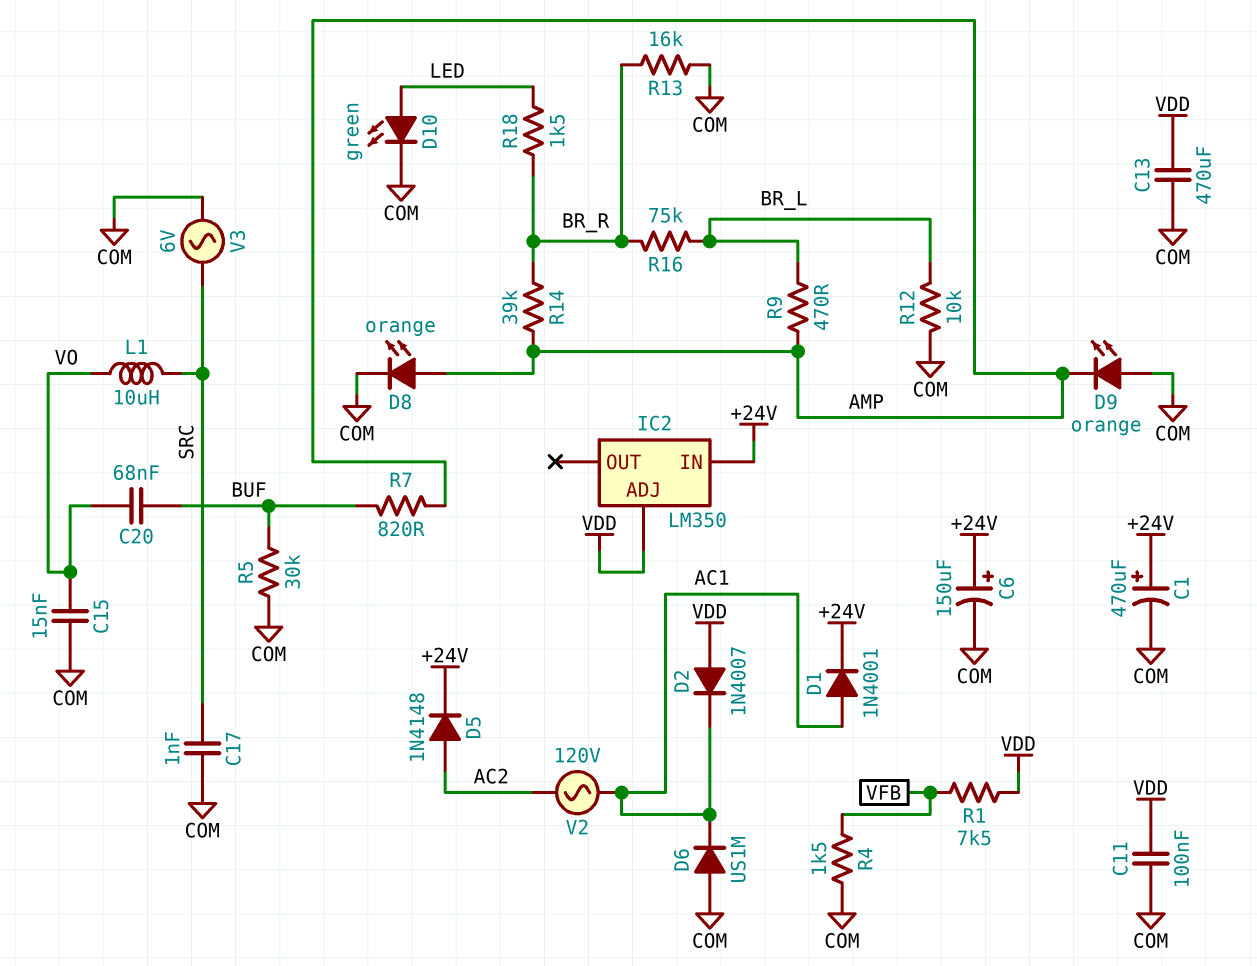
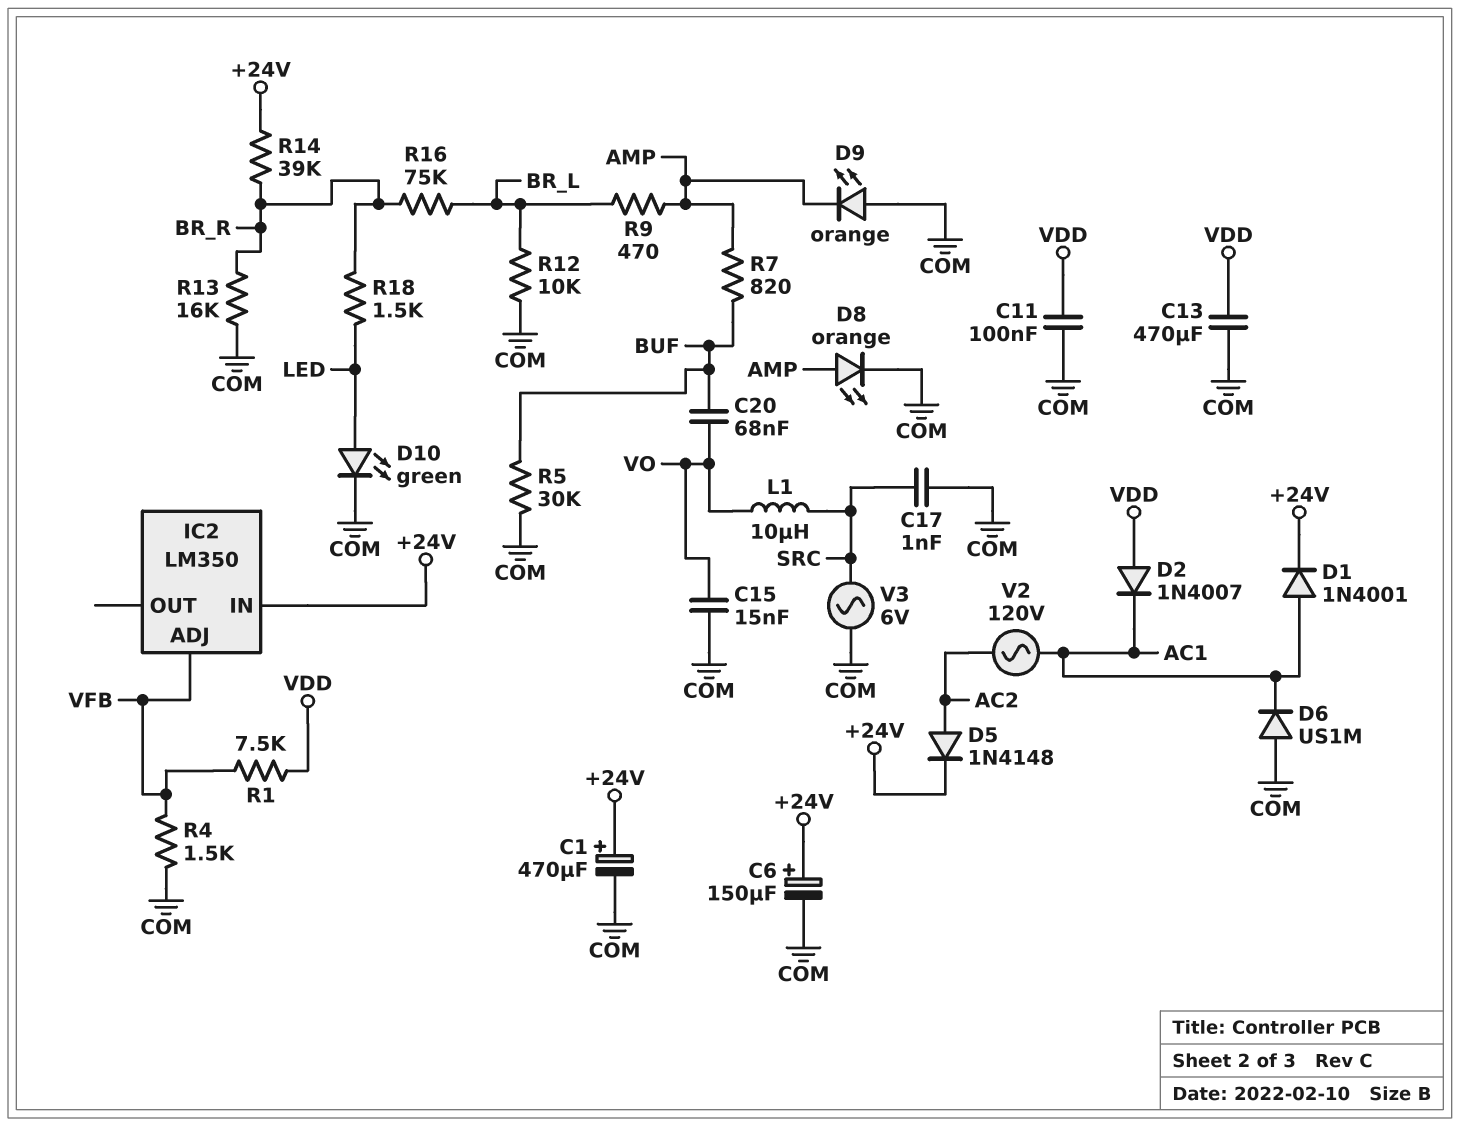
IC2 pin ADJ: VDD -> VFB
R14: 39k (AMP, BR_R) -> 39k (+24V, BR_R)

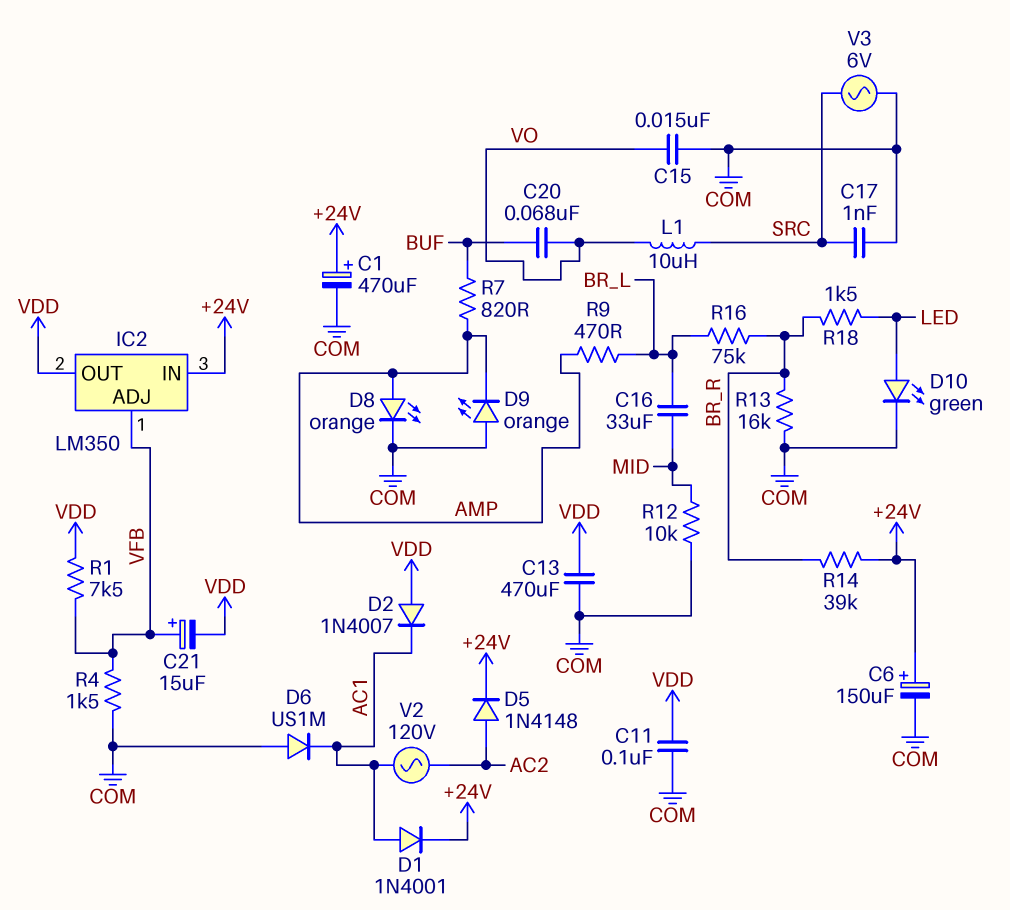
C16: none -> 33uF (BR_L, MID)
C21: none -> 15uF (plus VFB, minus VDD)
IC2 pin OUT: none -> VDD
R5: 30k (BUF, COM) -> none
R12: 10k (BR_L, COM) -> 10k (COM, MID)

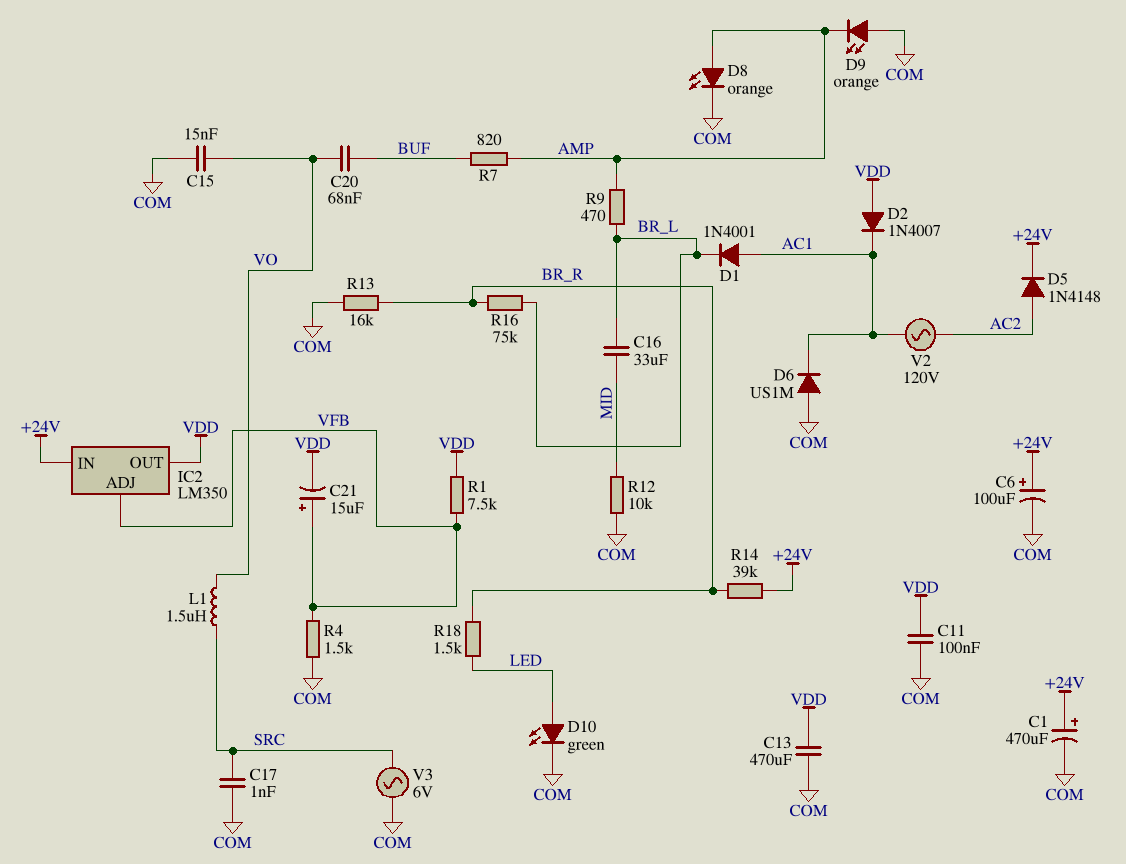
C6: 150uF (plus +24V, minus COM) -> 100uF (plus +24V, minus COM)
D1: diode 1N4001 (A AC1, K +24V) -> diode 1N4001 (A AC1, K BR_L)
L1: 10uH (SRC, VO) -> 1.5uH (SRC, VO)

